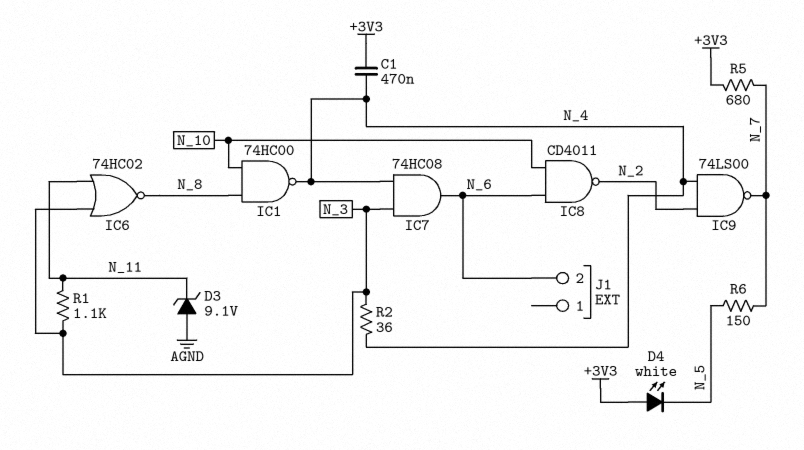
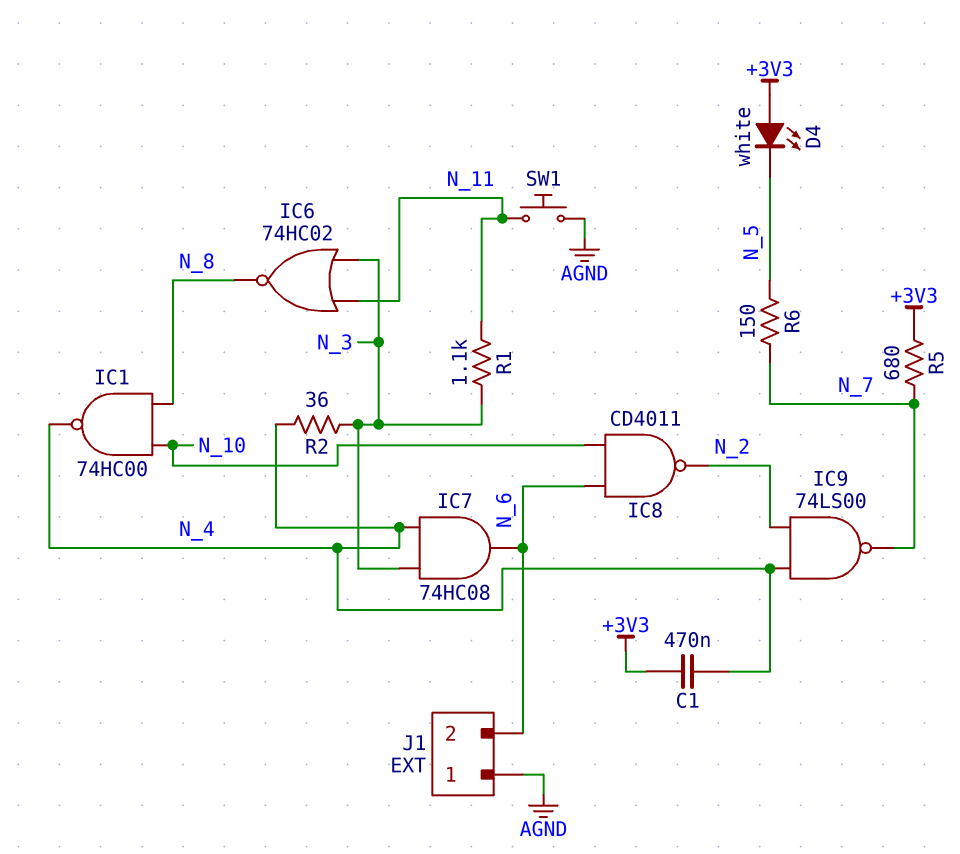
D3: zener 9.1V (A AGND, K N_11) -> none
J1 pin 1: none -> AGND
SW1: none -> button (AGND, N_11)

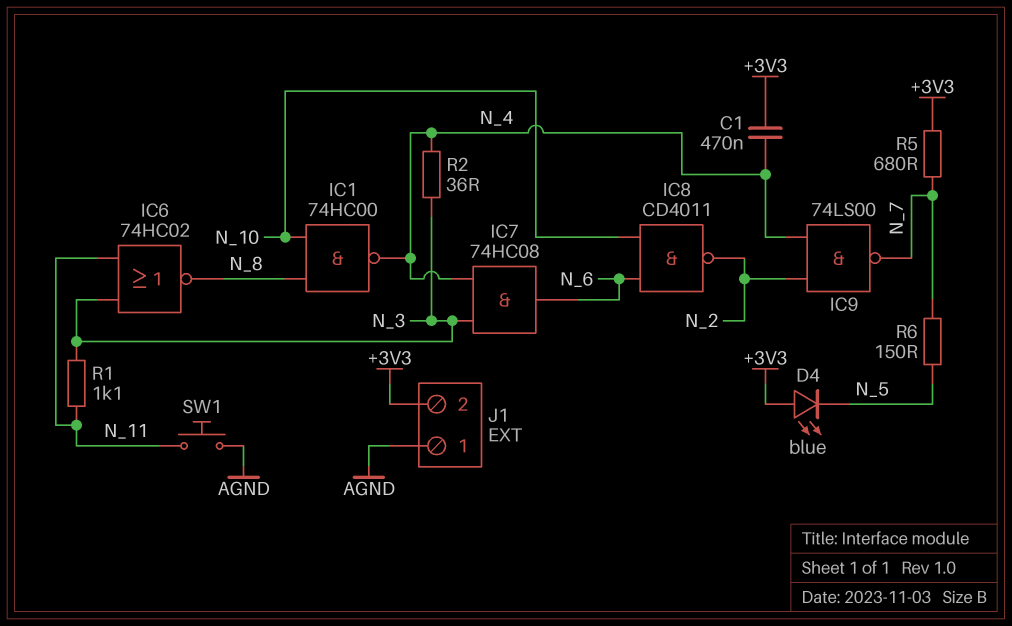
D4: LED white (A +3V3, K N_5) -> LED blue (A +3V3, K N_5)
J1 pin 2: N_6 -> +3V3

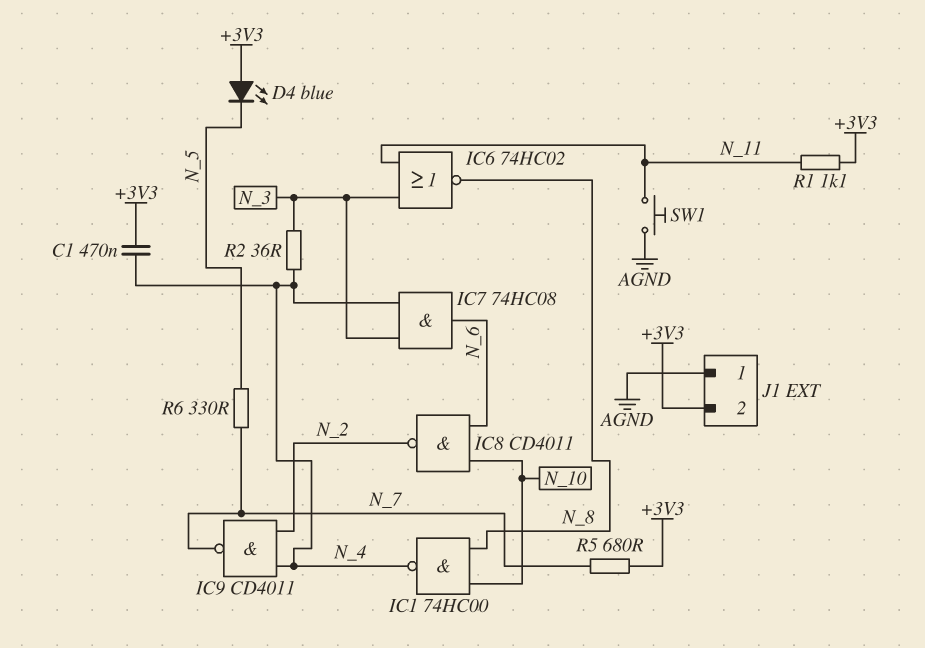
IC9: NAND 74LS00 (in N_2, in N_4, out N_7) -> NAND CD4011 (in N_2, in N_4, out N_7)
R1: 1.1k (N_3, N_11) -> 1.1k (+3V3, N_11)
R6: 150 (N_5, N_7) -> 330 (N_5, N_7)

